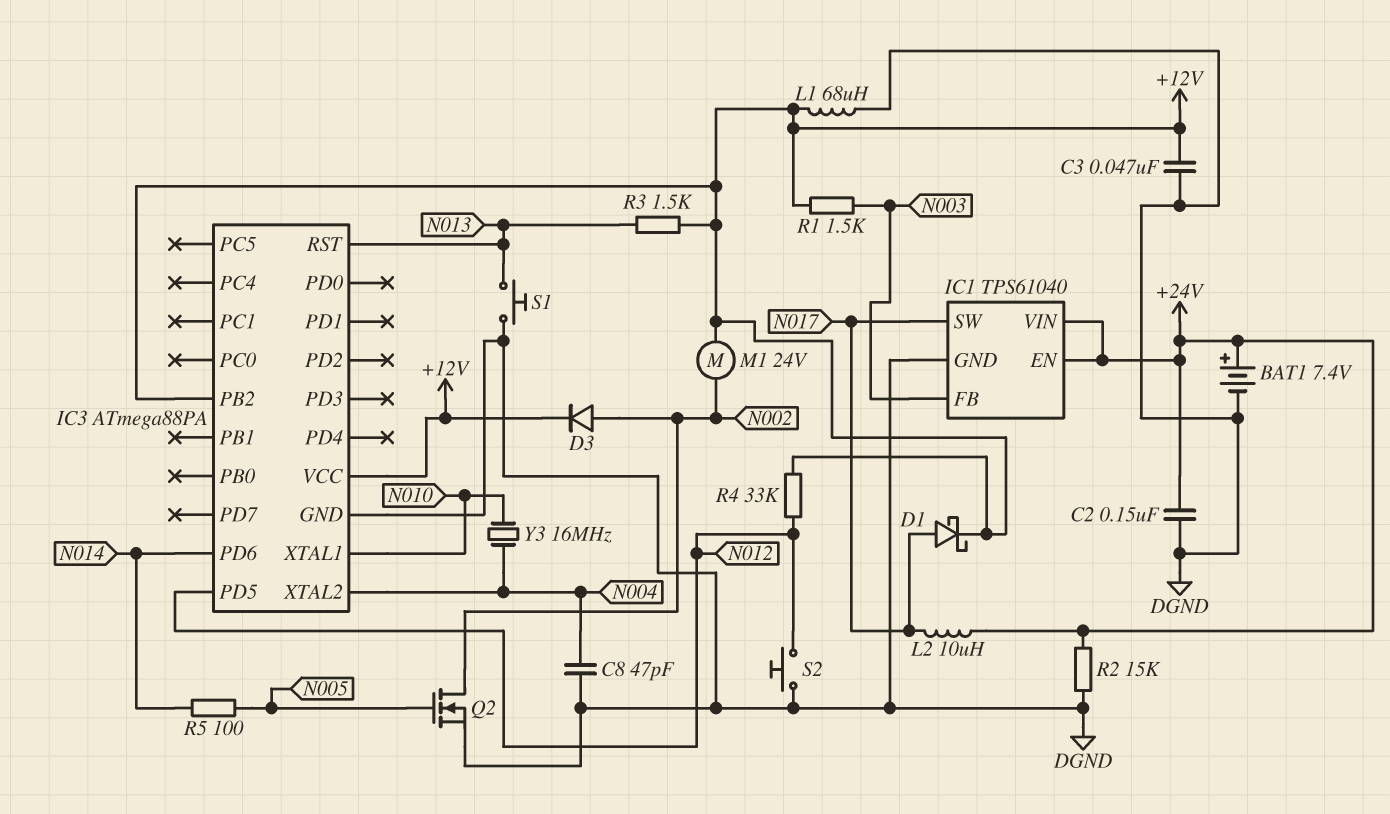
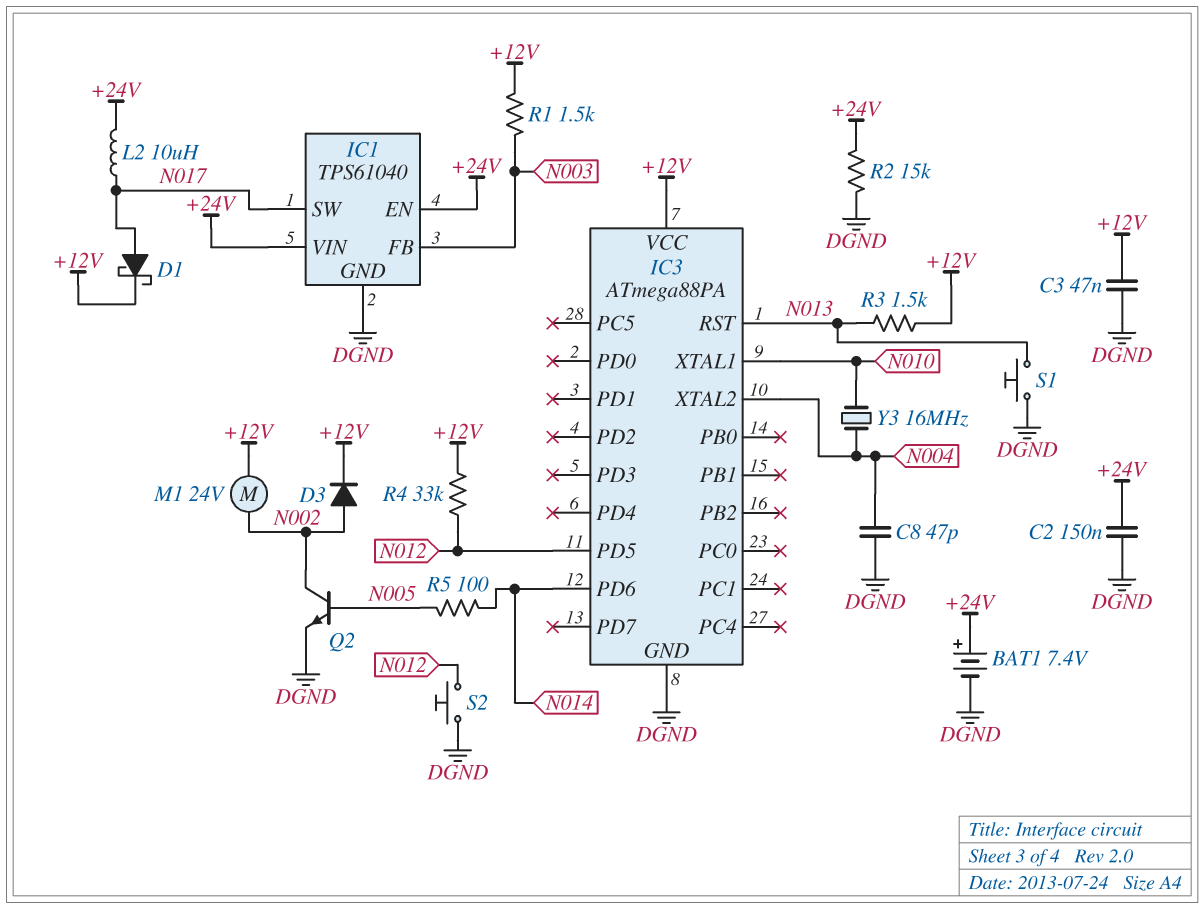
IC3 pin PB2: +12V -> none
L1: 68uH (+12V, DGND) -> none
Q2: NMOS (G N005, D N002, S DGND) -> NPN (B N005, C N002, E DGND)

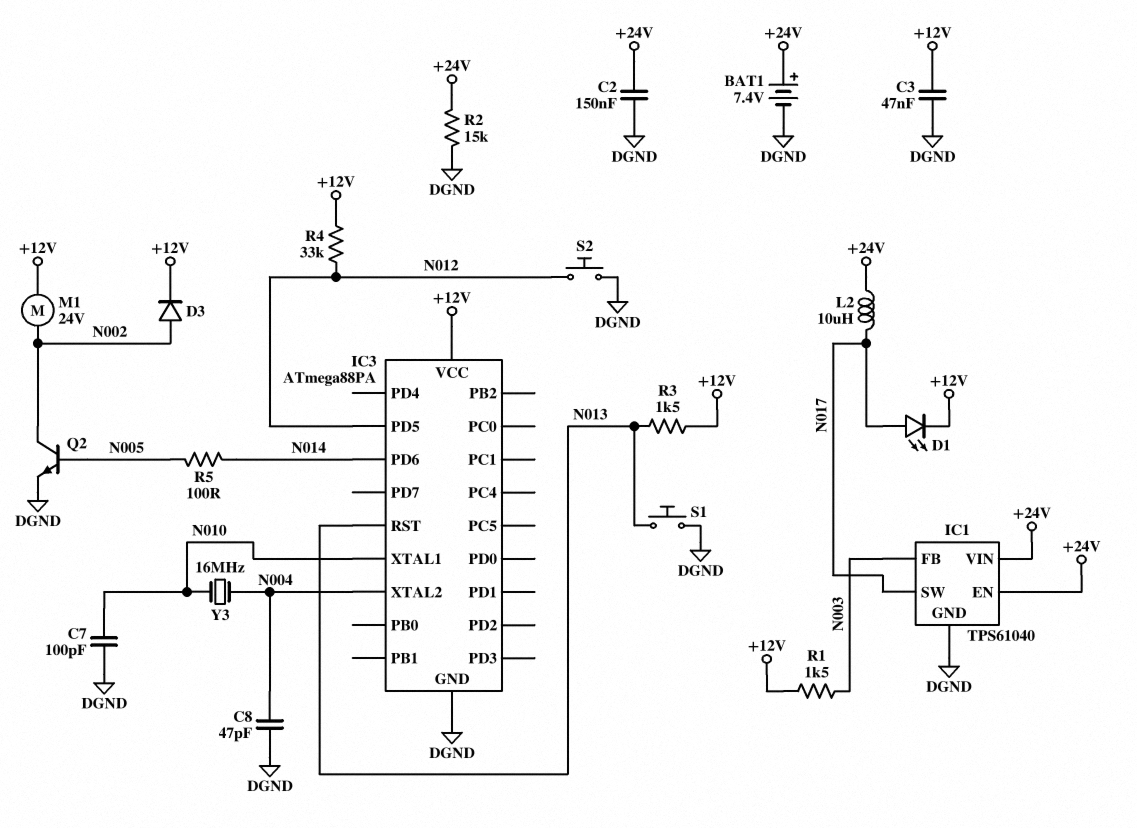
C7: none -> 100pF (DGND, N010)
D1: schottky (A N017, K +12V) -> LED (A N017, K +12V)

